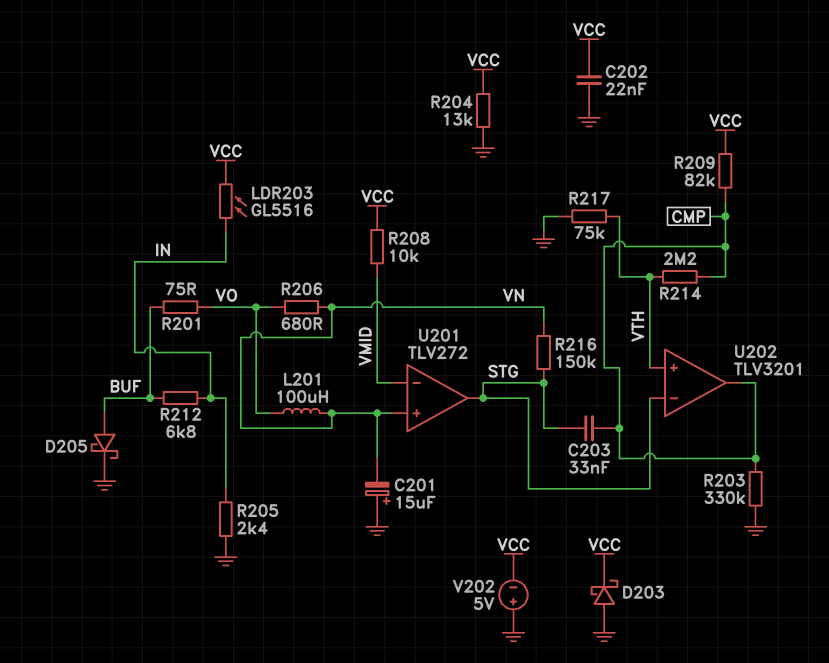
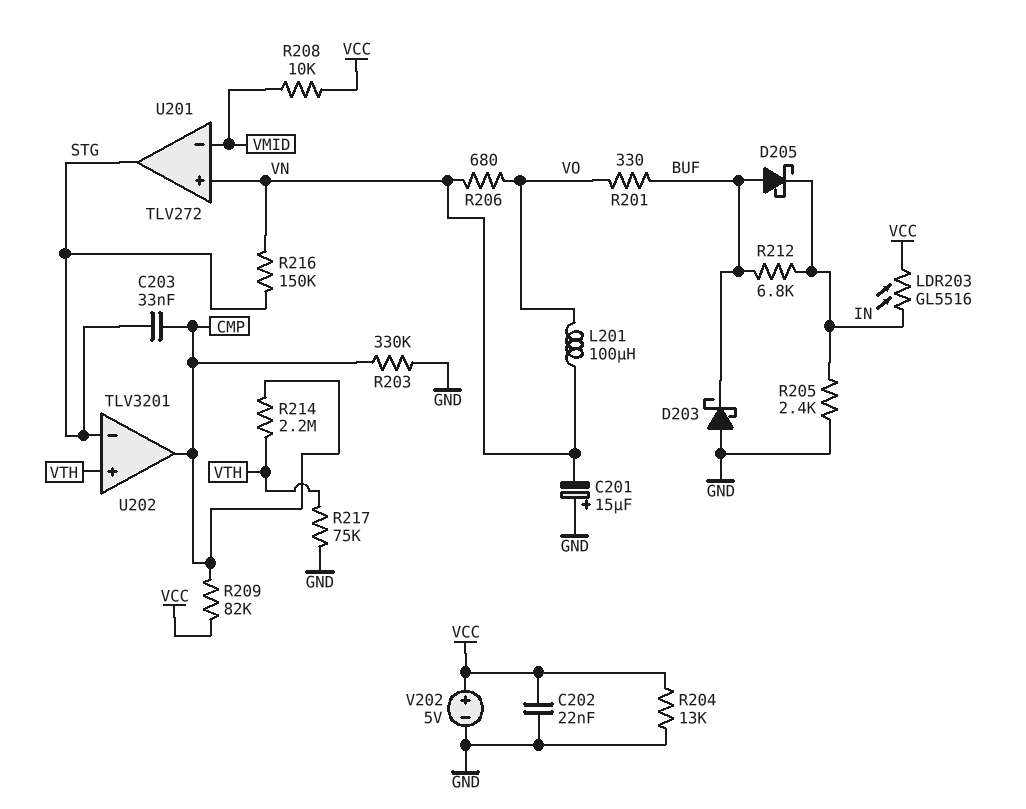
D203: schottky (A GND, K VCC) -> schottky (A GND, K BUF)
D205: schottky (A BUF, K GND) -> schottky (A BUF, K IN)
R201: 75 (BUF, VO) -> 330 (BUF, VO)
V202: 5V (plus GND, minus VCC) -> 5V (plus VCC, minus GND)

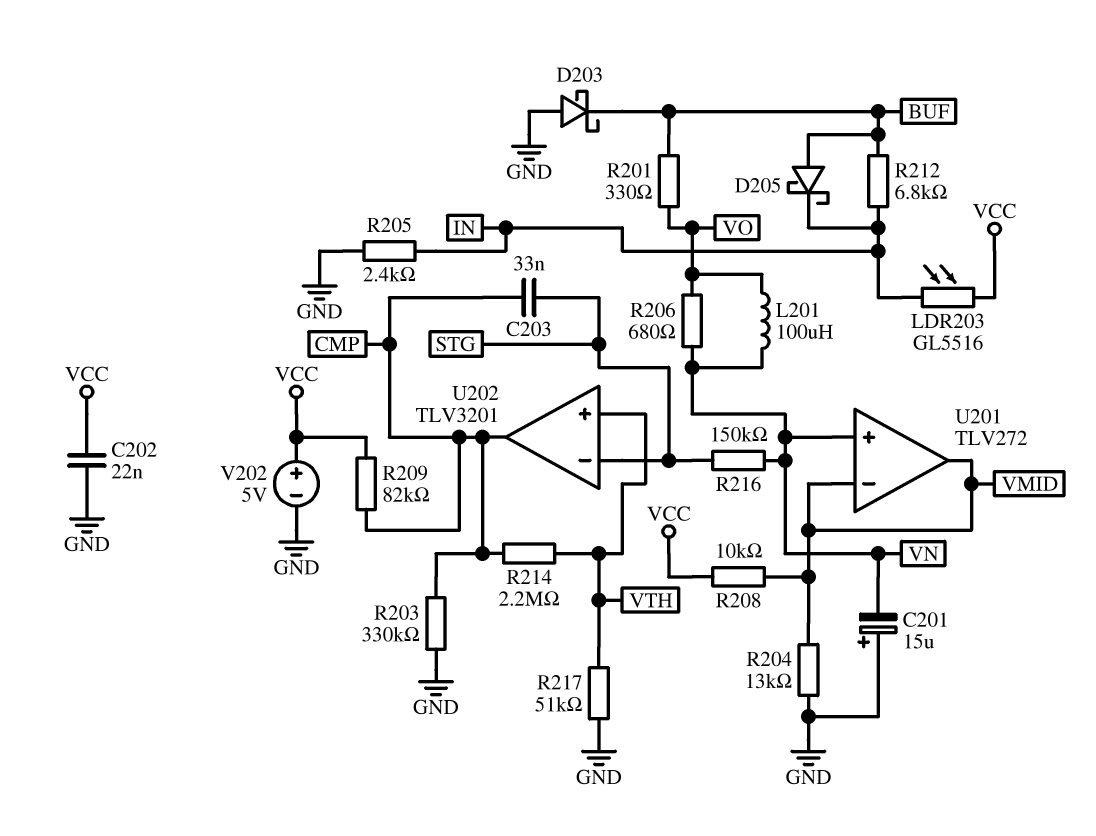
R204: 13k (GND, VCC) -> 13k (GND, VMID)
R217: 75k (GND, VTH) -> 51k (GND, VTH)
U201 pin out: STG -> VMID

